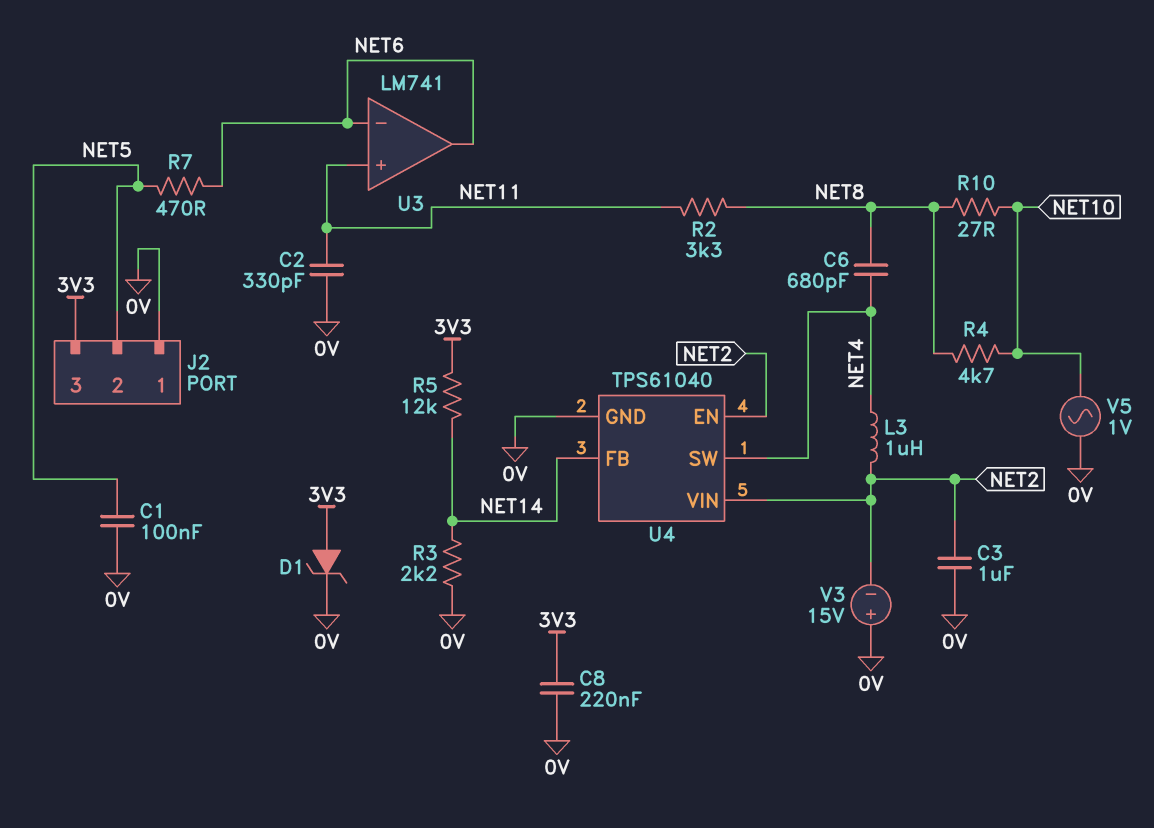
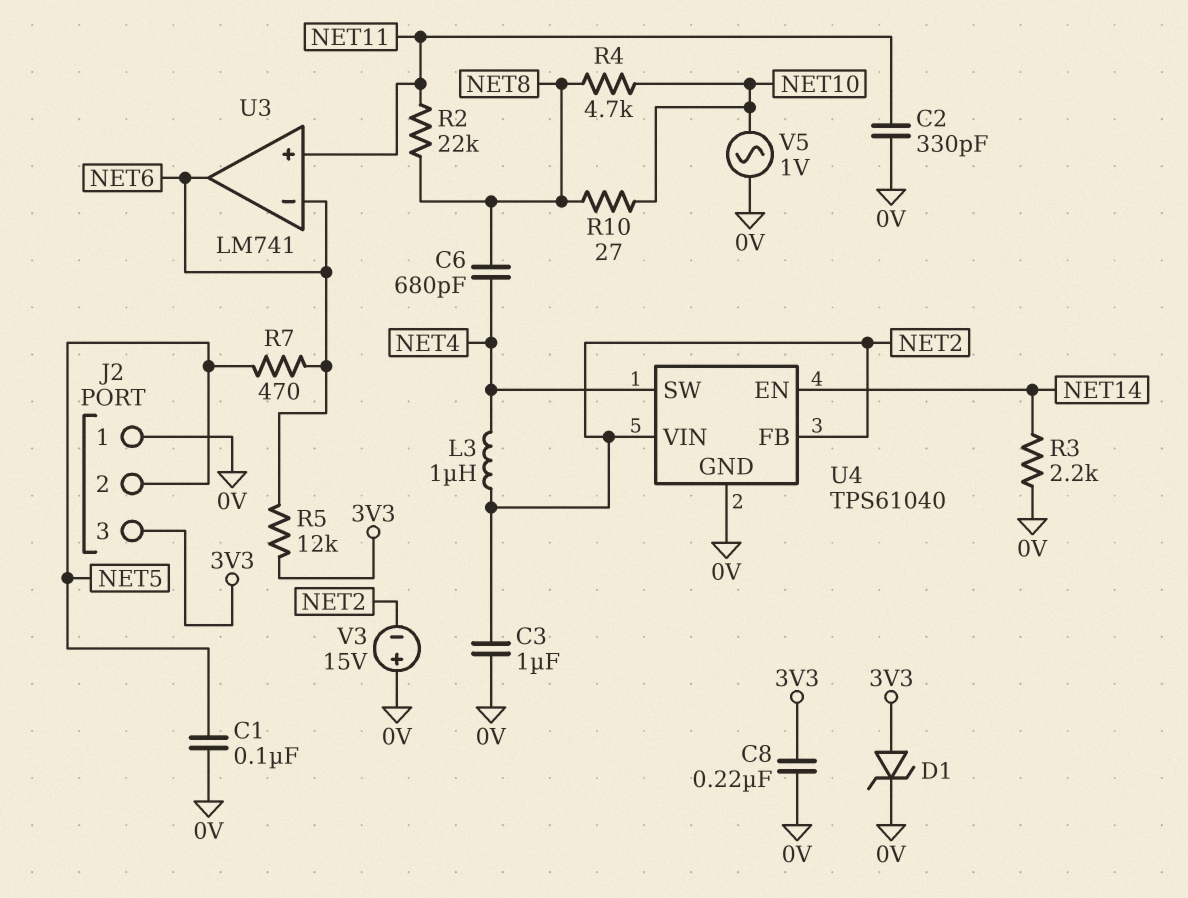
R2: 3.3k (NET8, NET11) -> 22k (NET8, NET11)
R5: 12k (3V3, NET14) -> 12k (3V3, NET6)
U4 pin EN: NET2 -> NET14
U4 pin FB: NET14 -> NET2

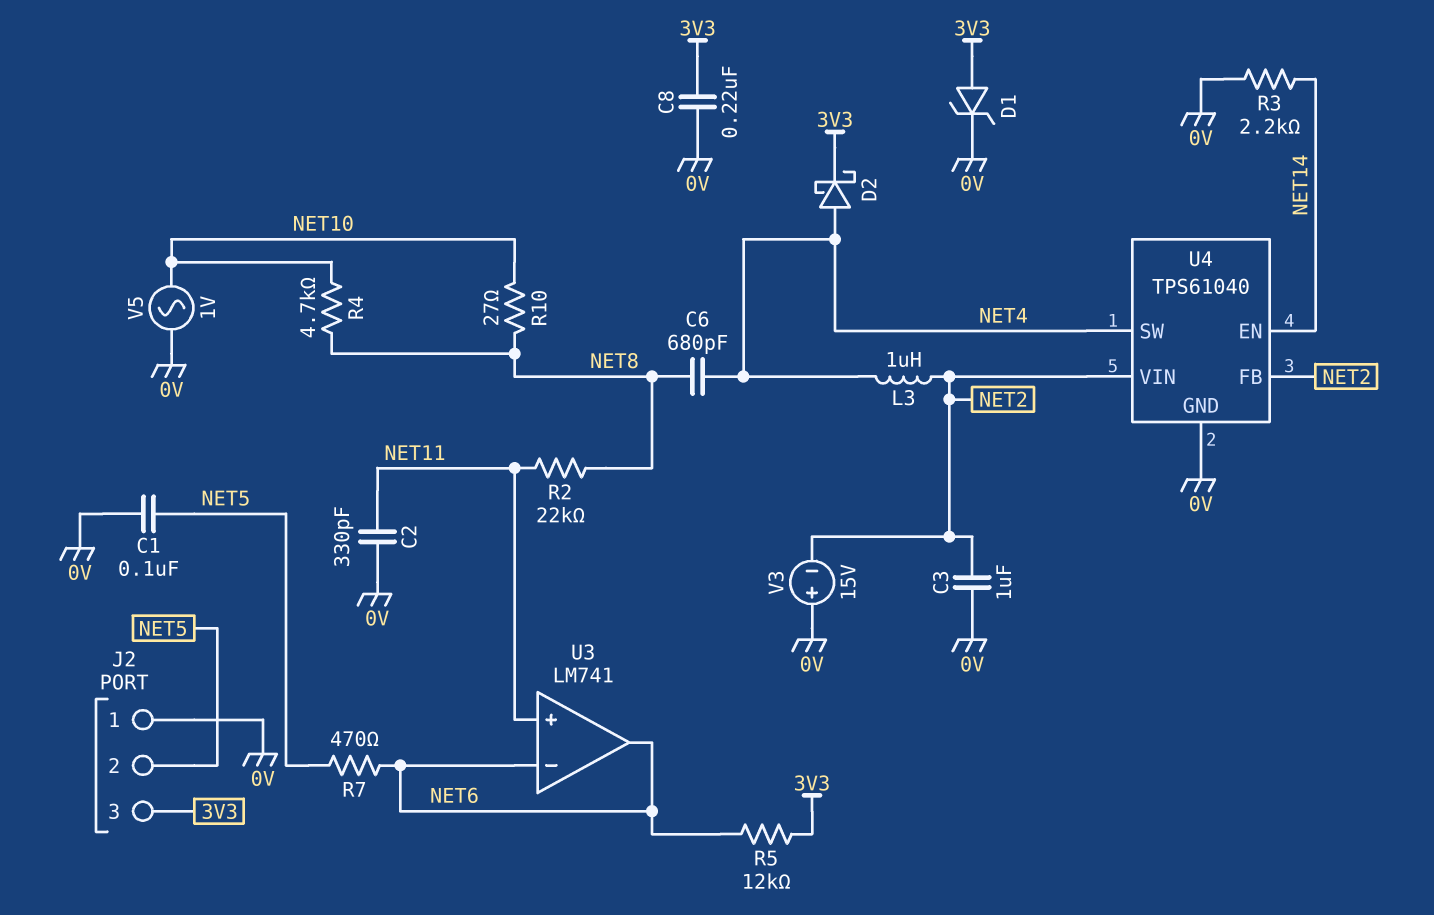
D2: none -> schottky (A NET4, K 3V3)

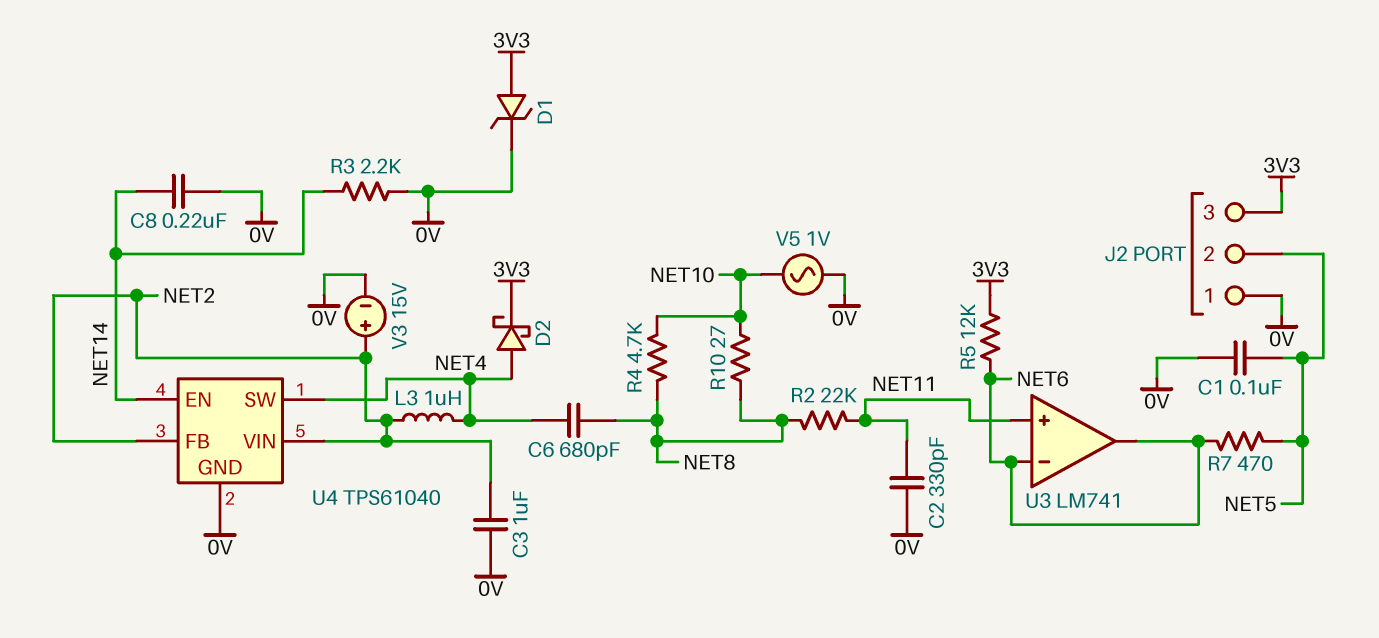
C8: 220nF (0V, 3V3) -> 220nF (0V, NET14)
V3: 15V (plus 0V, minus NET2) -> 15V (plus NET2, minus 0V)

